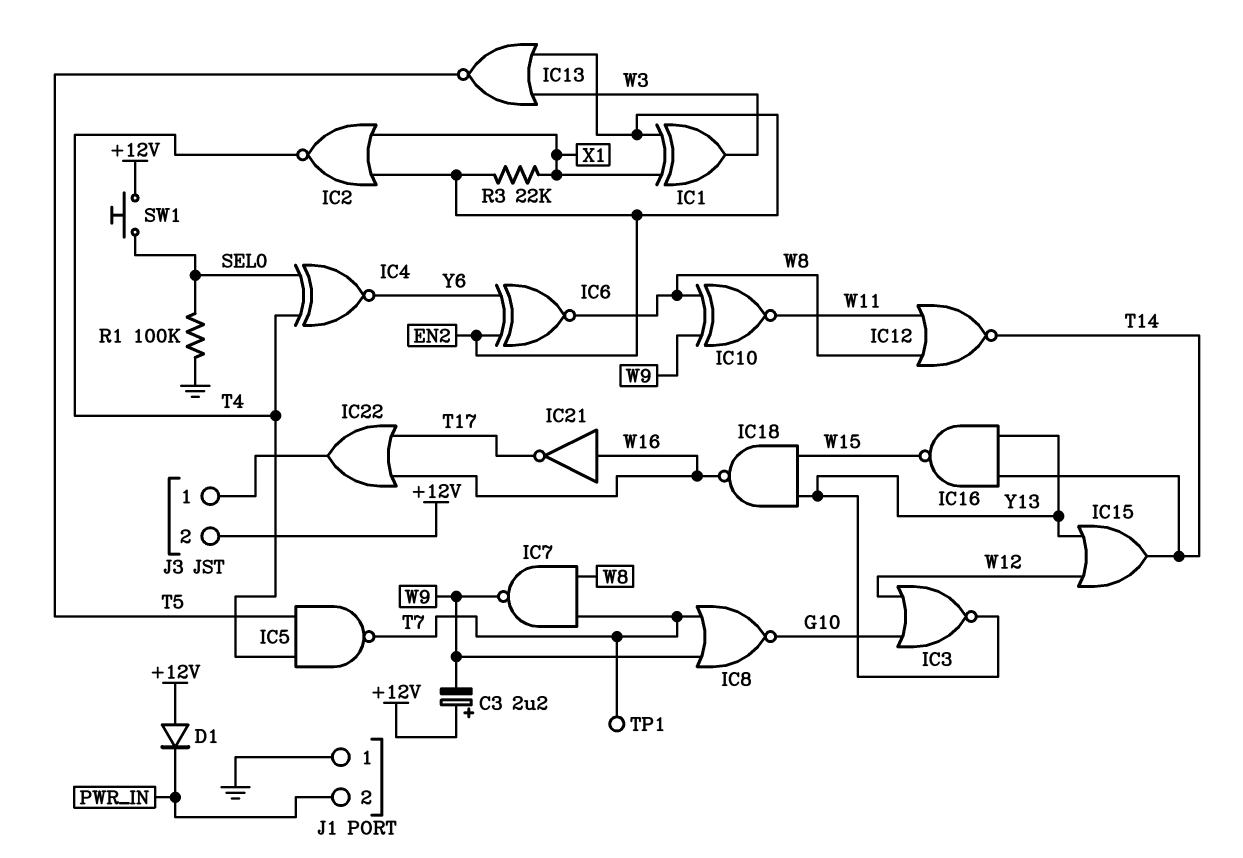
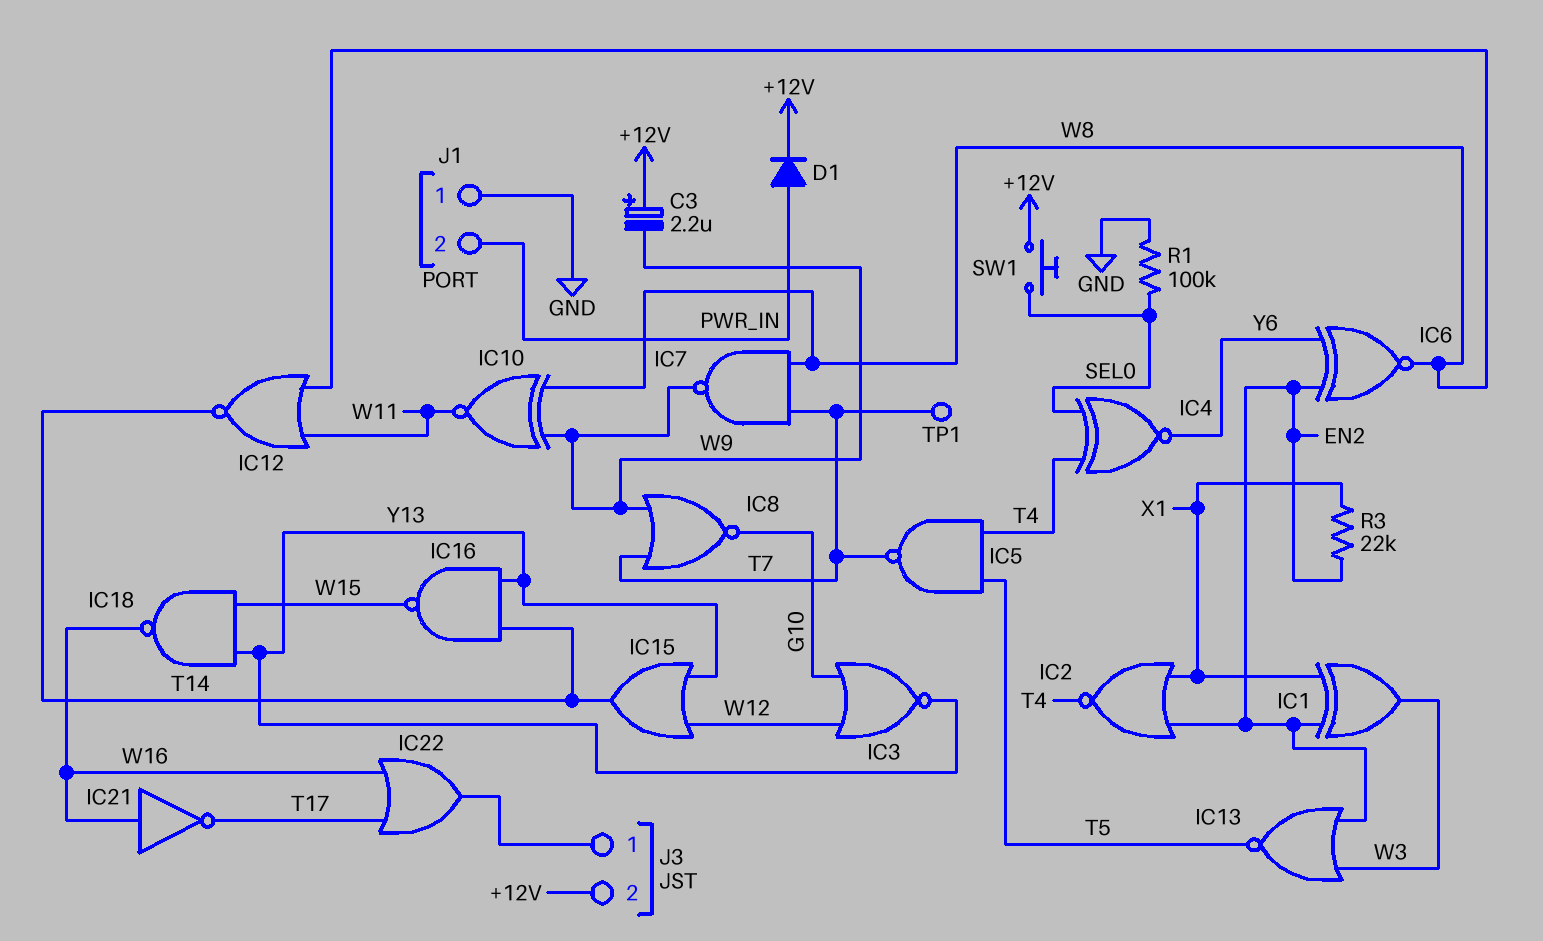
D1: diode (A +12V, K PWR_IN) -> diode (A PWR_IN, K +12V)

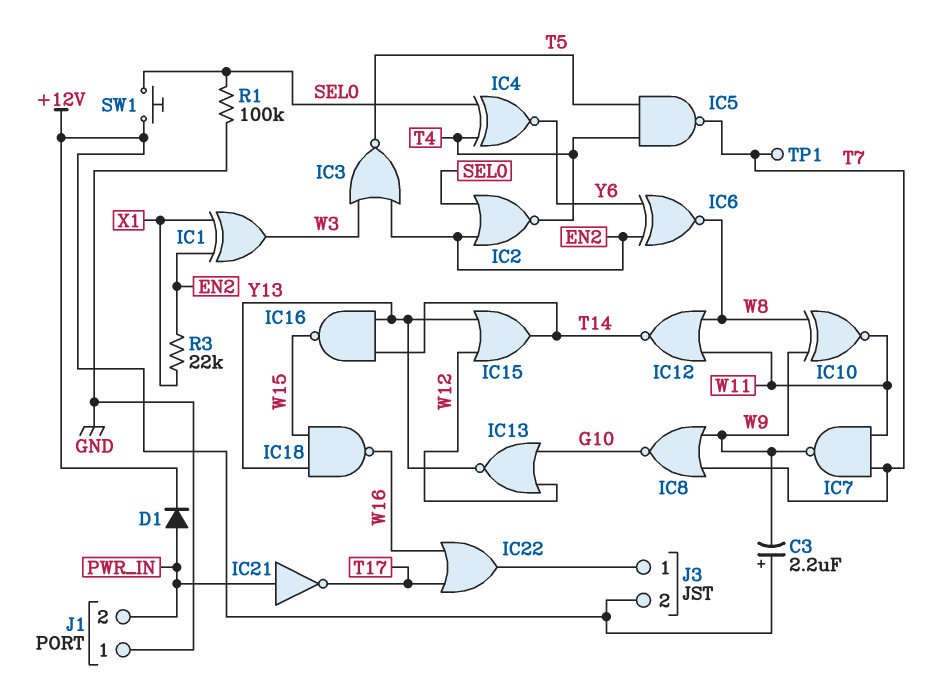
IC2: NOR (in EN2, in X1, out T4) -> NOR (in EN2, in SEL0, out T4)
IC3: NOR (in G10, in W12, out Y13) -> NOR (in EN2, in W3, out T5)
IC7: NAND (in T7, in W8, out W9) -> NAND (in T7, in W11, out W9)
IC13: NOR (in EN2, in W3, out T5) -> NOR (in G10, in W12, out Y13)
IC21: NOT (in W16, out T17) -> NOT (in PWR_IN, out T17)

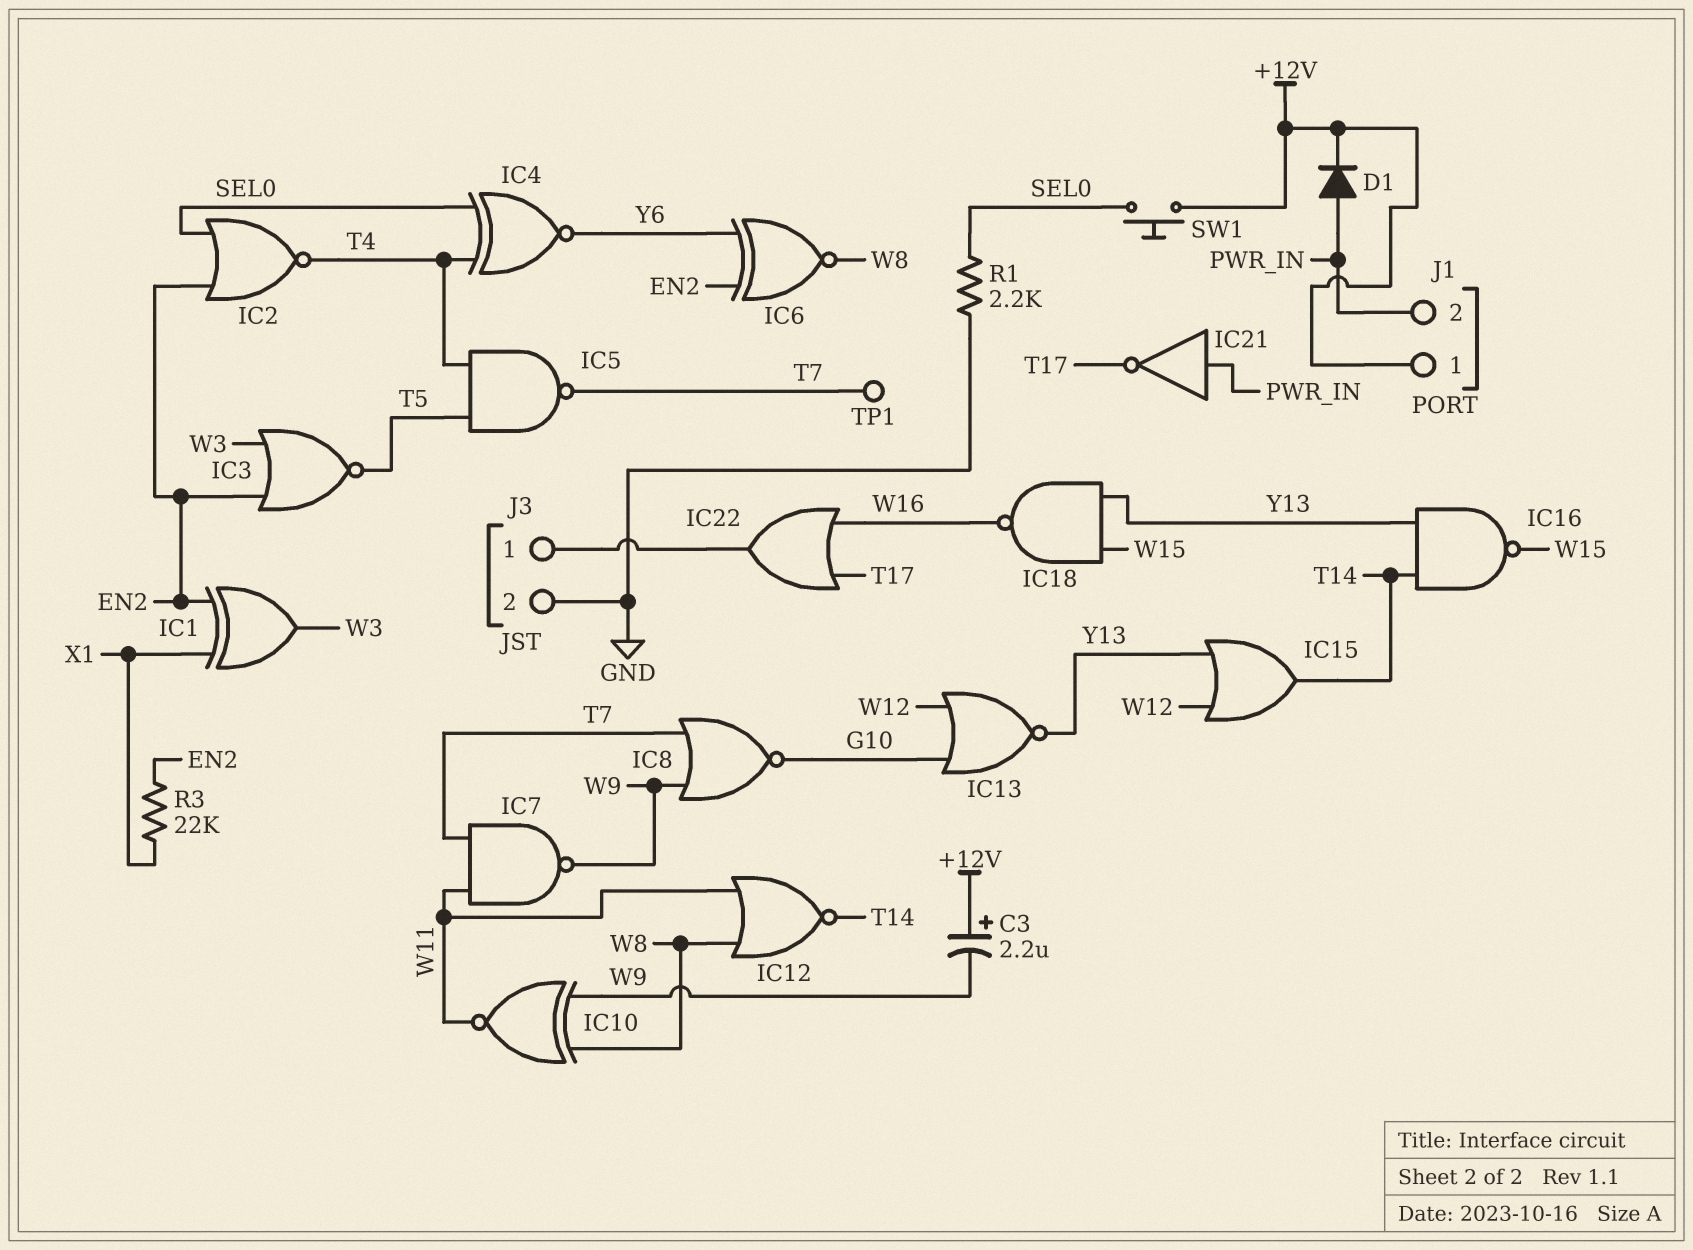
J1 pin 1: GND -> +12V
J3 pin 2: +12V -> GND
R1: 100k (GND, SEL0) -> 2.2k (GND, SEL0)

